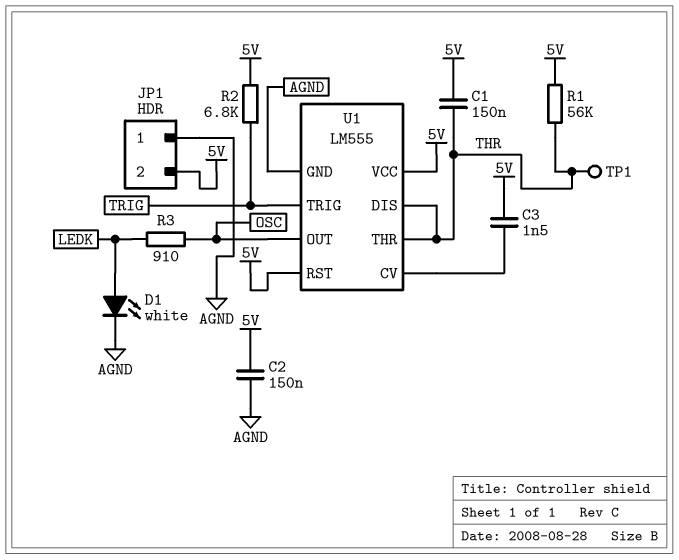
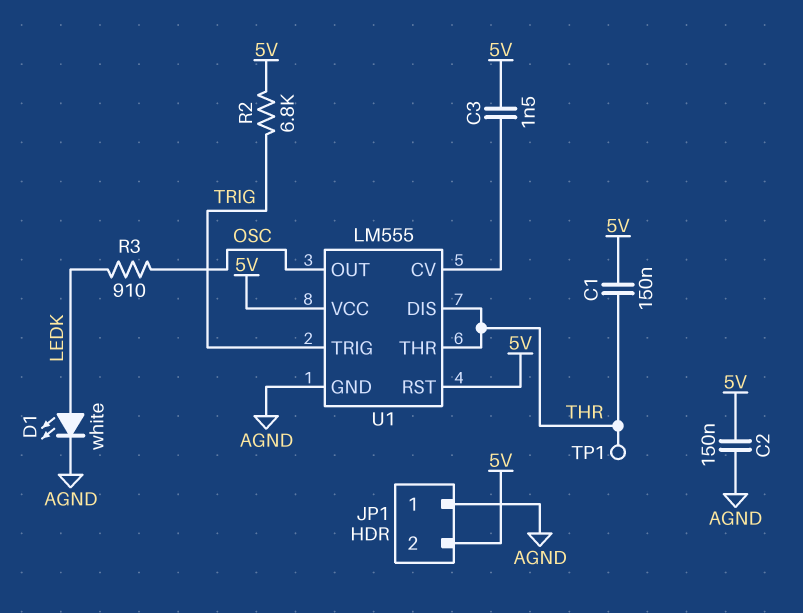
R1: 56k (5V, THR) -> none

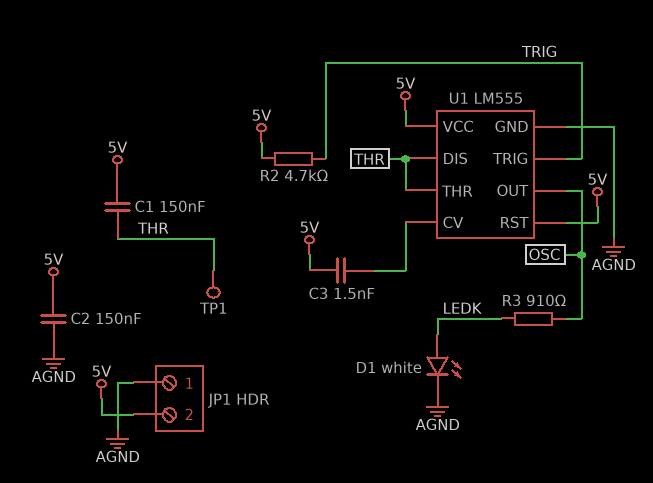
R2: 6.8k (5V, TRIG) -> 4.7k (5V, TRIG)

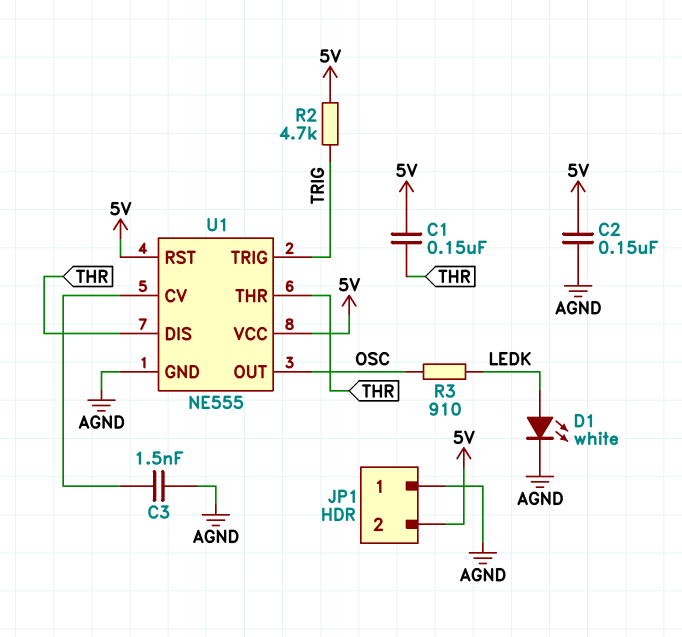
C3: 1.5nF (5V, U1/CV) -> 1.5nF (AGND, U1/CV)
TP1: test point (THR) -> none
U1: LM555 -> NE555

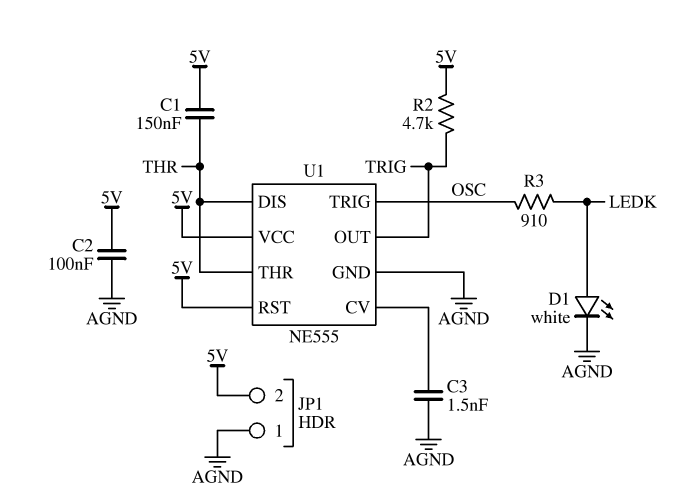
C2: 150nF (5V, AGND) -> 100nF (5V, AGND)
U1 pin OUT: OSC -> TRIG
U1 pin TRIG: TRIG -> OSC

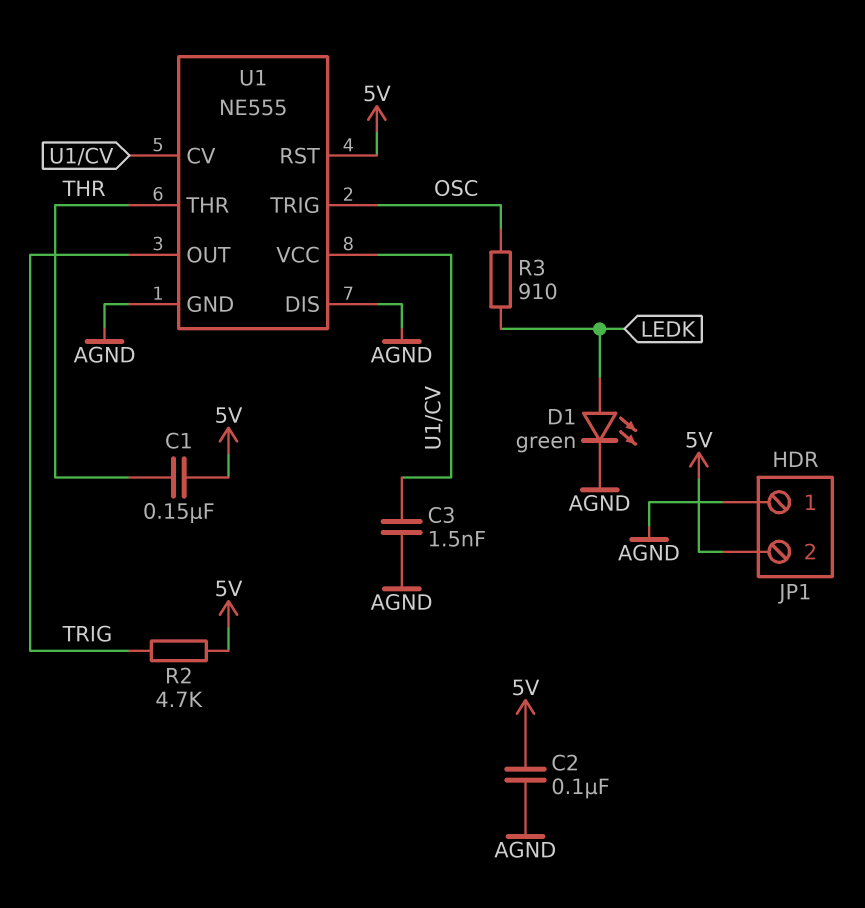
D1: LED white (A LEDK, K AGND) -> LED green (A LEDK, K AGND)
U1 pin DIS: THR -> AGND
U1 pin VCC: 5V -> U1/CV

